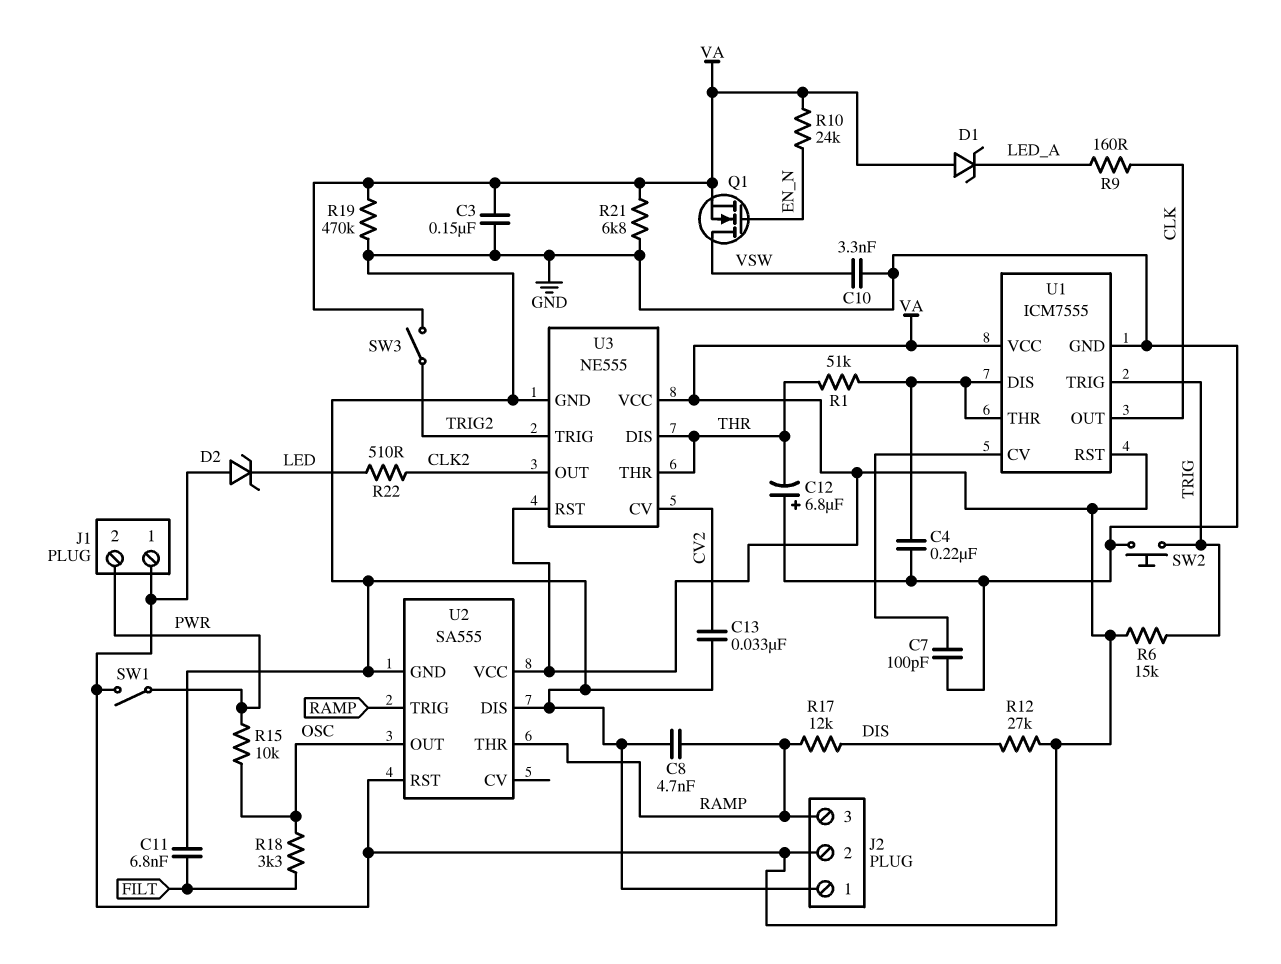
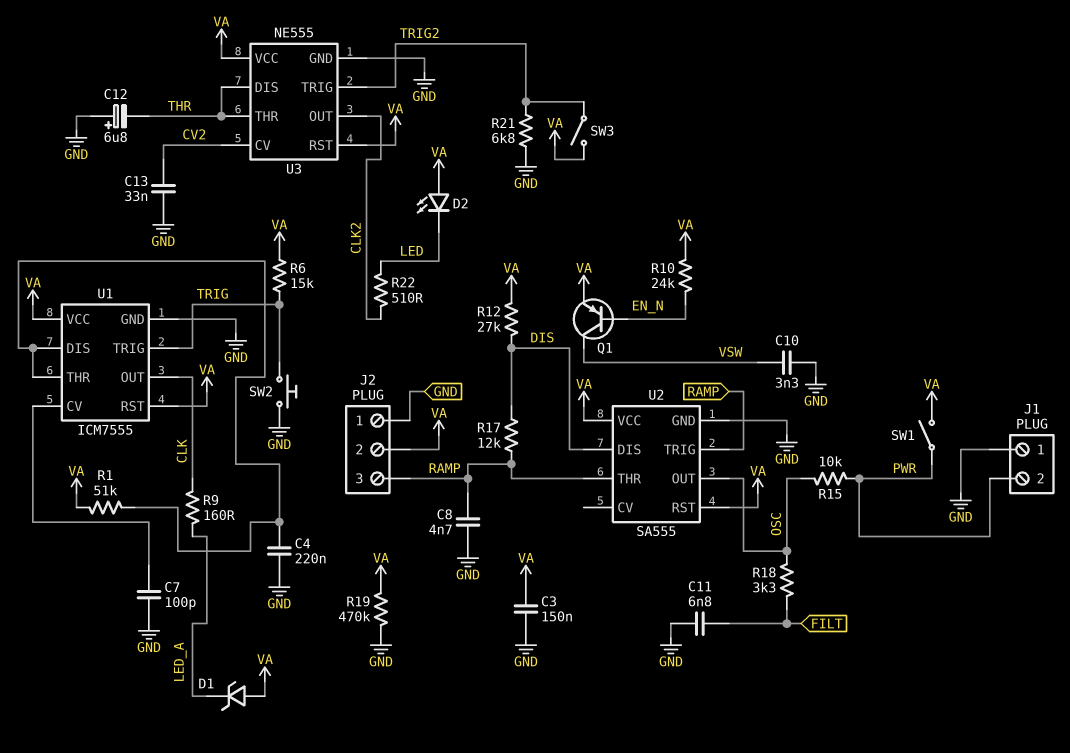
D2: zener (A VA, K LED) -> LED (A VA, K LED)
J1 pin 1: VA -> GND
Q1: NMOS (G EN_N, D VSW, S VA) -> PNP (B EN_N, C VSW, E VA)
R1: 51k (THR, U1/DIS) -> 51k (U1/DIS, VA)
R21: 6.8k (GND, VA) -> 6.8k (GND, TRIG2)
U2 pin DIS: GND -> DIS

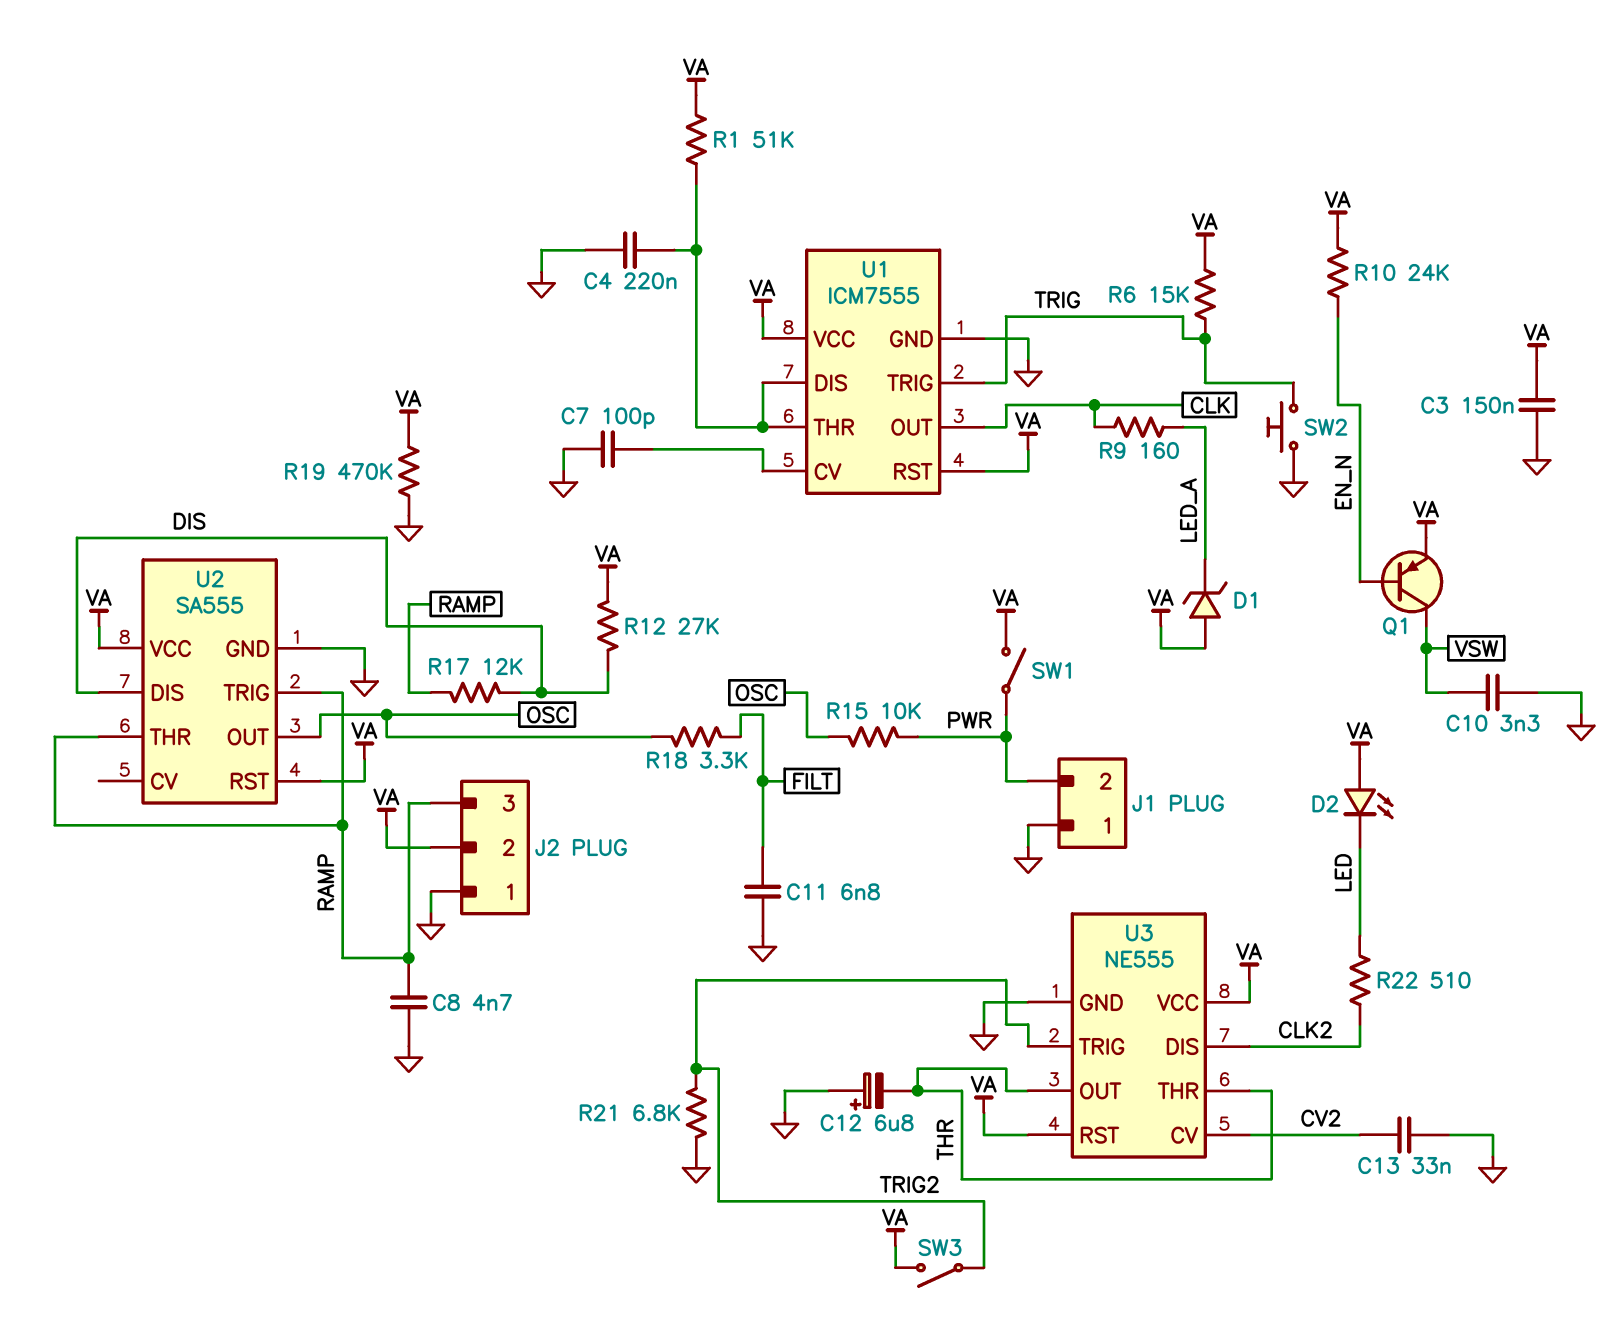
U3 pin DIS: THR -> CLK2
U3 pin OUT: CLK2 -> THR

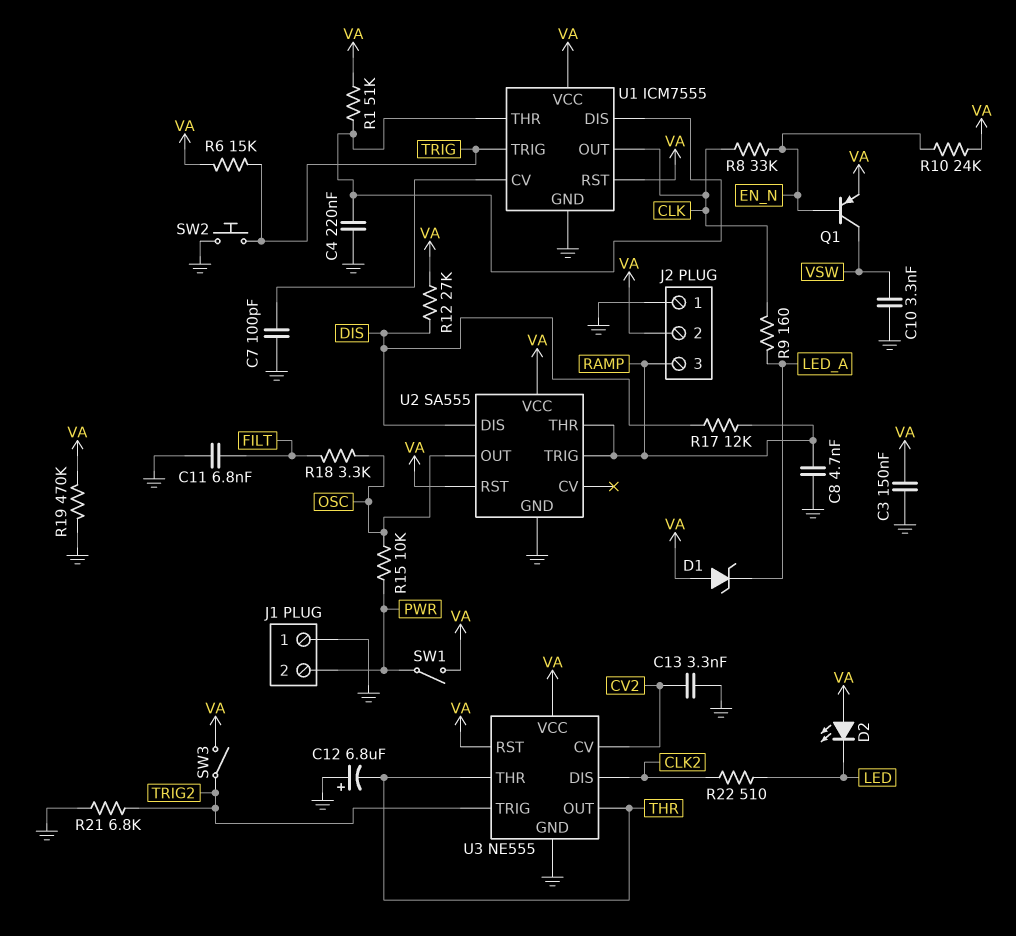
C13: 33nF (CV2, GND) -> 3.3nF (CV2, GND)
R8: none -> 33k (CLK, EN_N)

